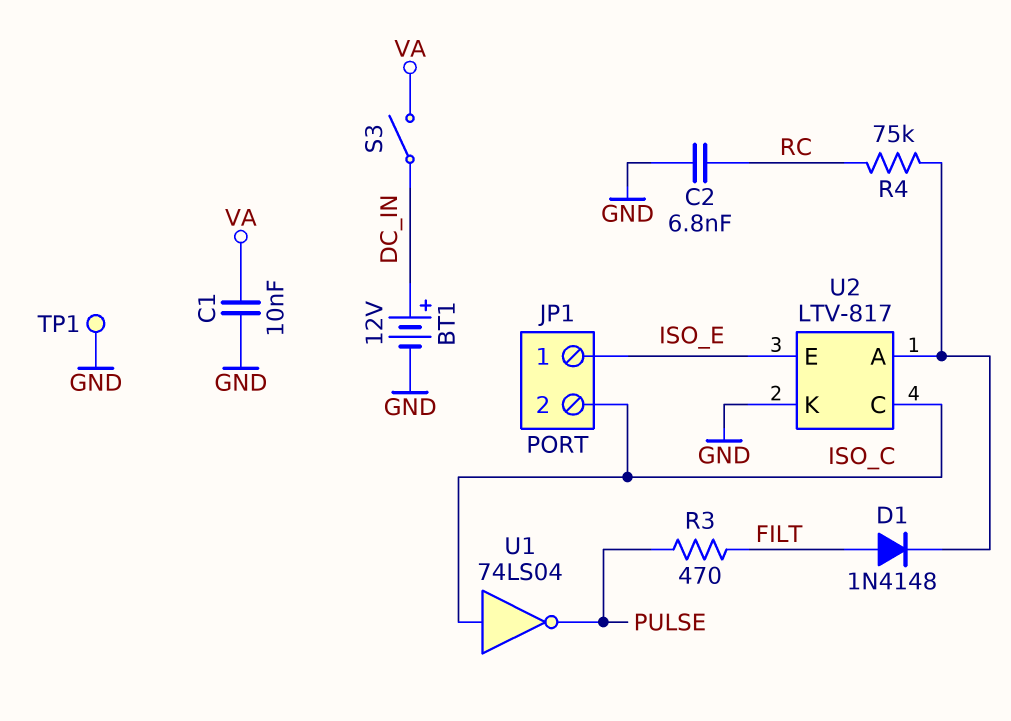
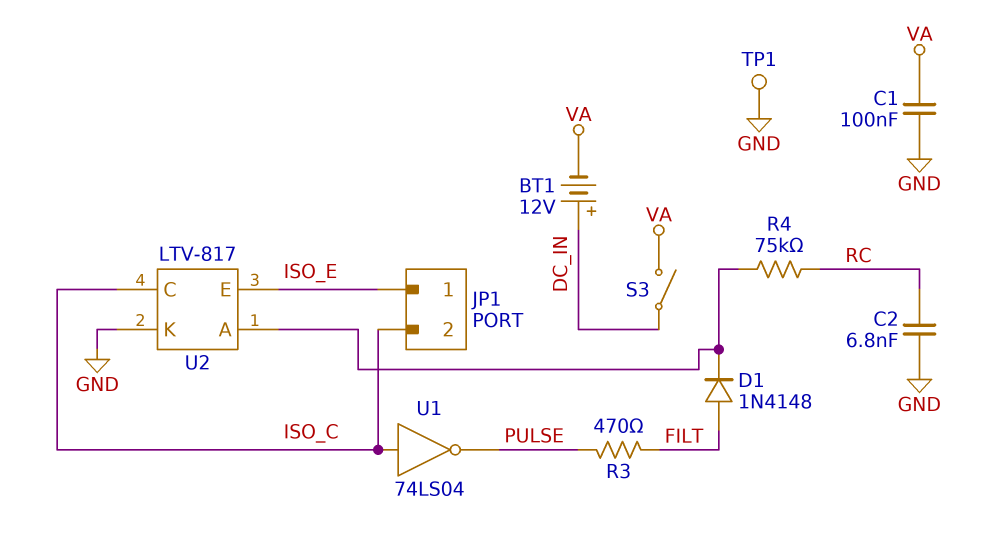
BT1: 12V (plus DC_IN, minus GND) -> 12V (plus DC_IN, minus VA)
C1: 10nF (GND, VA) -> 100nF (GND, VA)

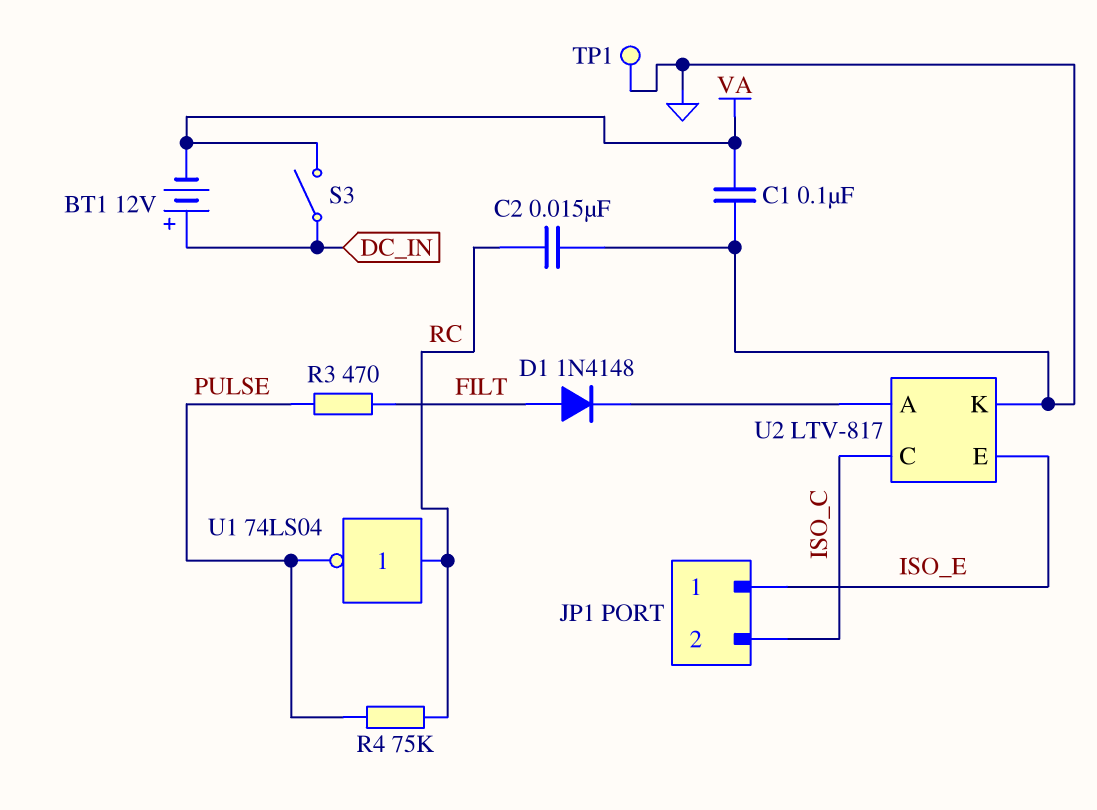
C2: 6.8nF (GND, RC) -> 15nF (GND, RC)
R4: 75k (RC, U2/A) -> 75k (PULSE, RC)
U1: NOT 74LS04 (in ISO_C, out PULSE) -> NOT 74LS04 (in RC, out PULSE)

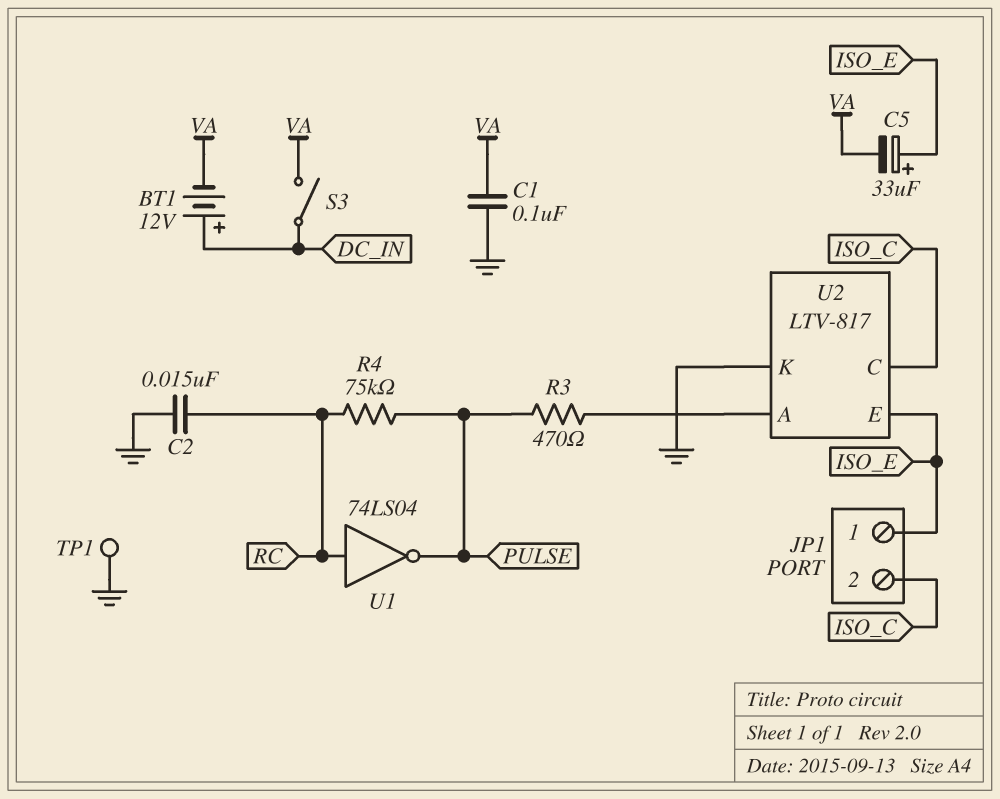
C5: none -> 33uF (plus ISO_E, minus VA)
D1: diode 1N4148 (A FILT, K U2/A) -> none
R3: 470 (FILT, PULSE) -> 470 (PULSE, U2/A)

